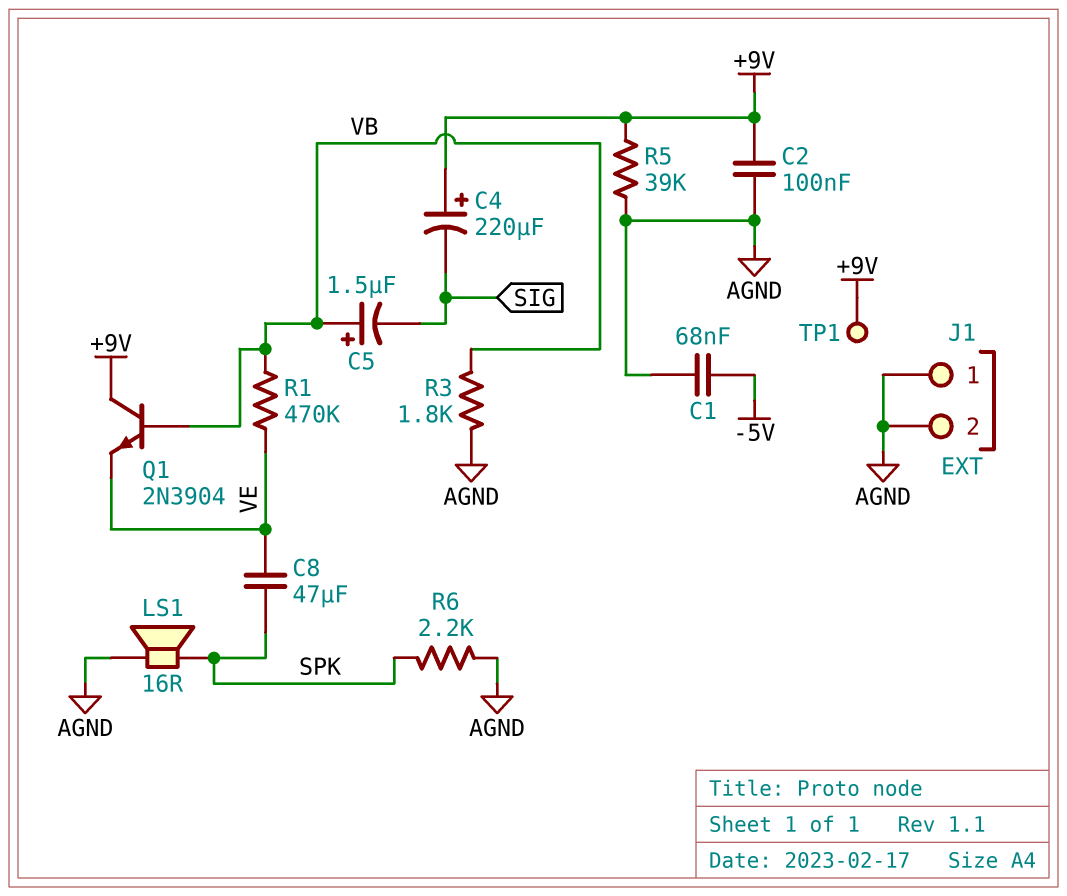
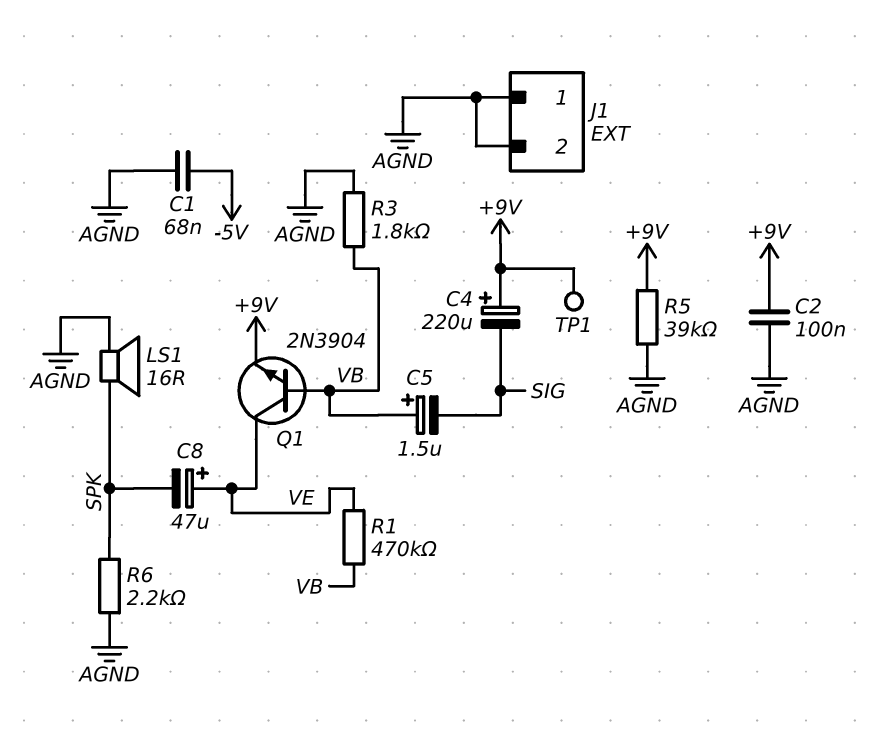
C8: 47uF (SPK, VE) -> 47uF (plus VE, minus SPK)
Q1: NPN 2N3904 (B VB, C +9V, E VE) -> NPN 2N3904 (B VB, C VE, E +9V)

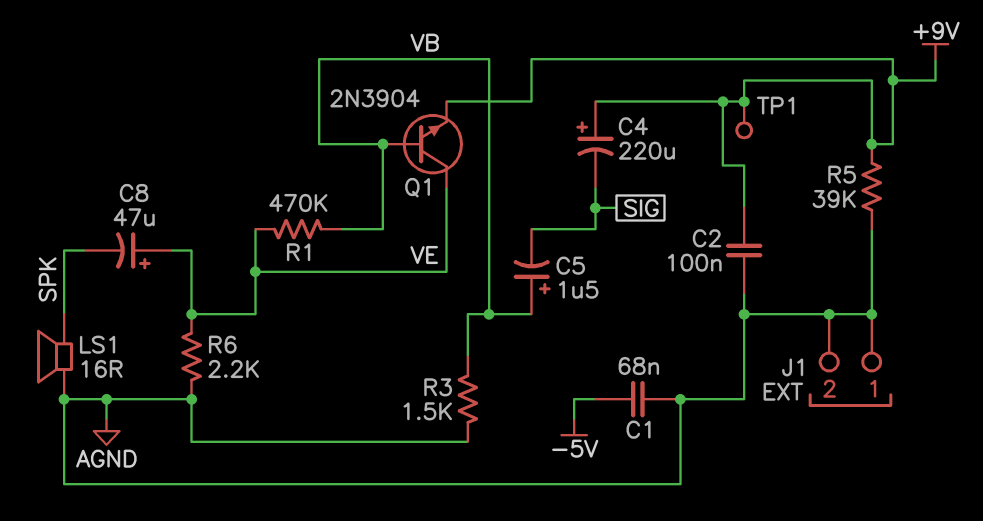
R3: 1.8k (AGND, VB) -> 1.5k (AGND, VB)
R6: 2.2k (AGND, SPK) -> 2.2k (AGND, VE)

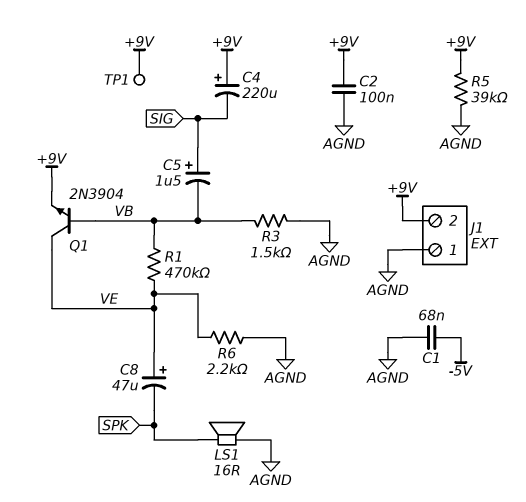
C5: 1.5uF (plus VB, minus SIG) -> 1.5uF (plus SIG, minus VB)
J1 pin 2: AGND -> +9V

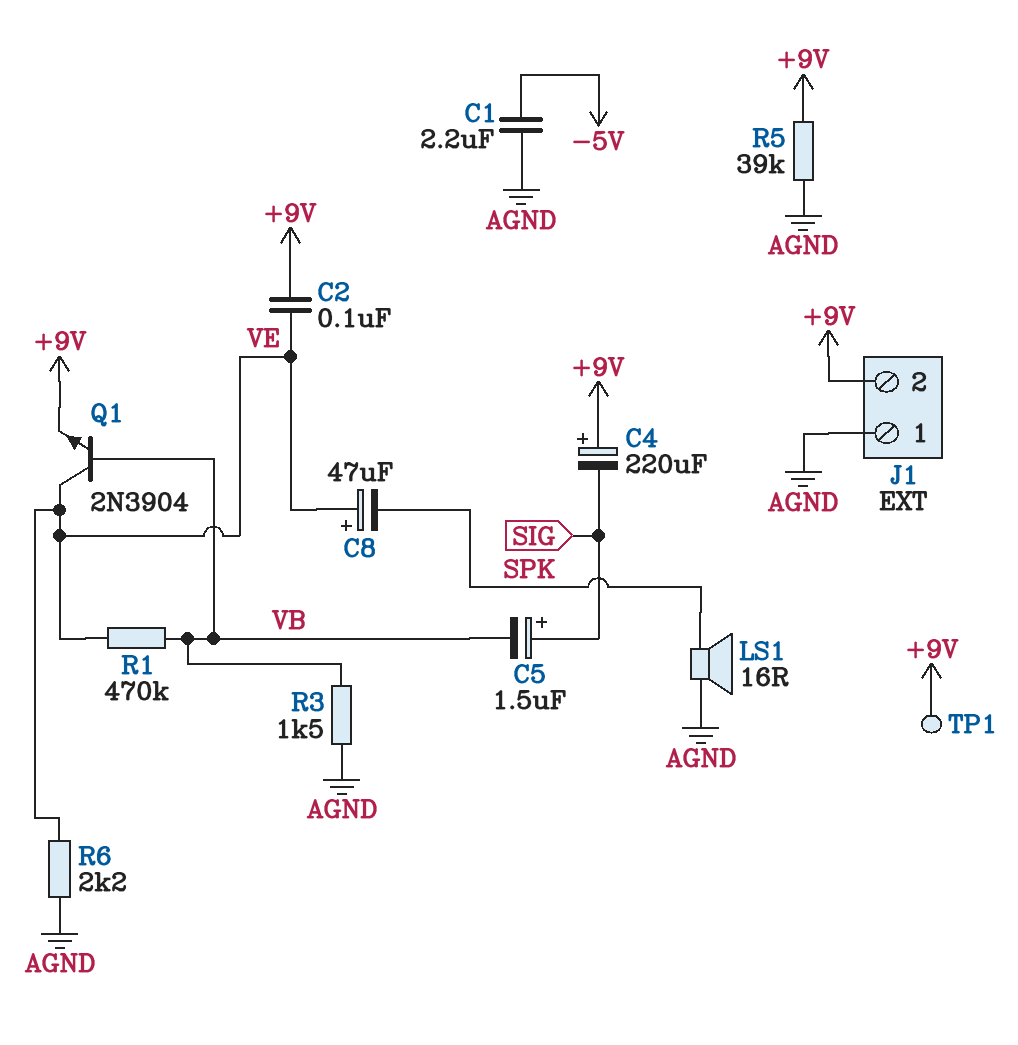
C1: 68nF (-5V, AGND) -> 2.2uF (-5V, AGND)
C2: 100nF (+9V, AGND) -> 100nF (+9V, VE)

